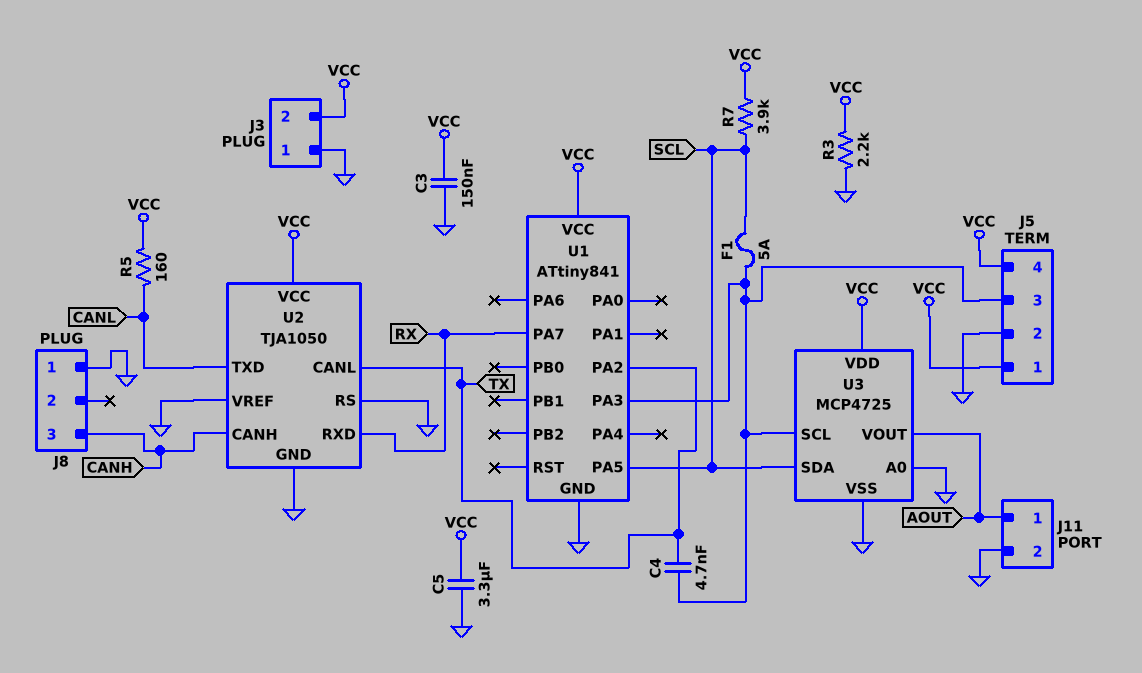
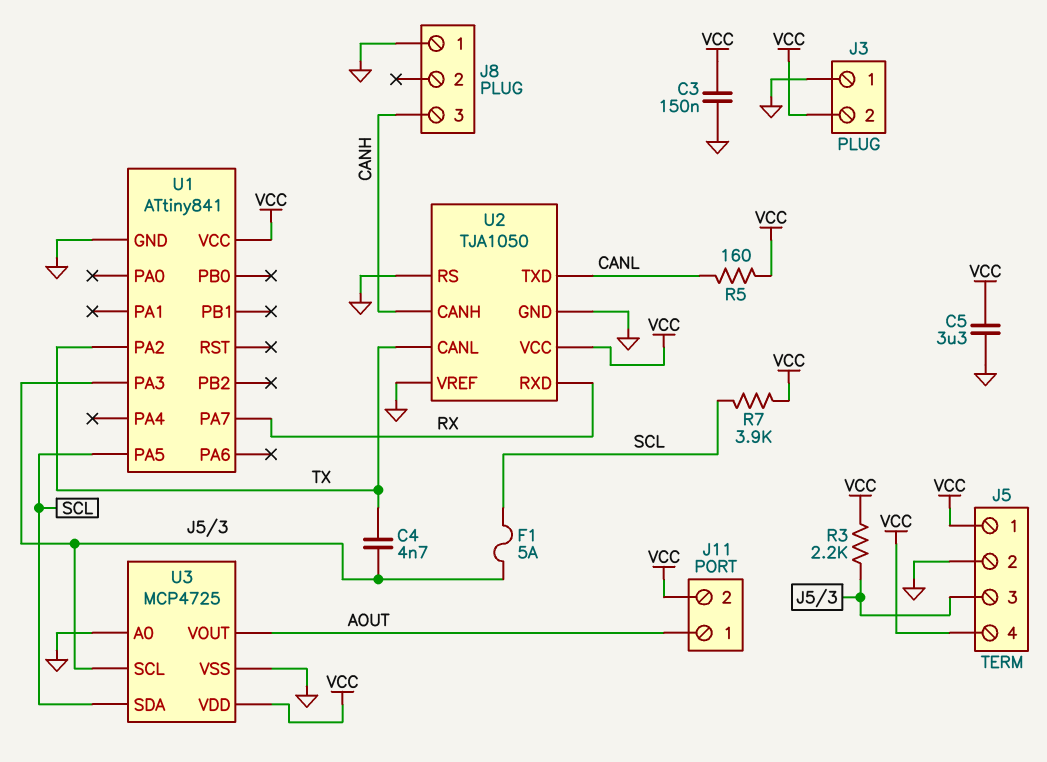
J11 pin 2: GND -> VCC
R3: 2.2k (GND, VCC) -> 2.2k (J5/3, VCC)

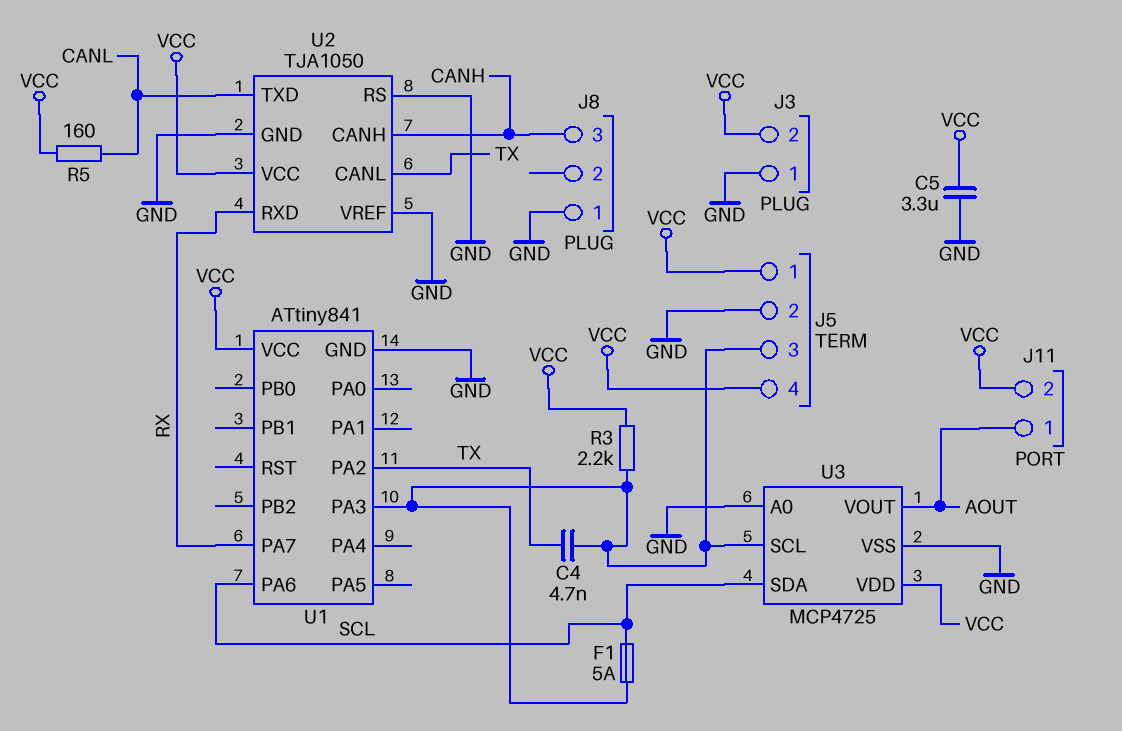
C3: 150nF (GND, VCC) -> none
R7: 3.9k (SCL, VCC) -> none
U1 pin PA5: SCL -> none
U1 pin PA6: none -> SCL

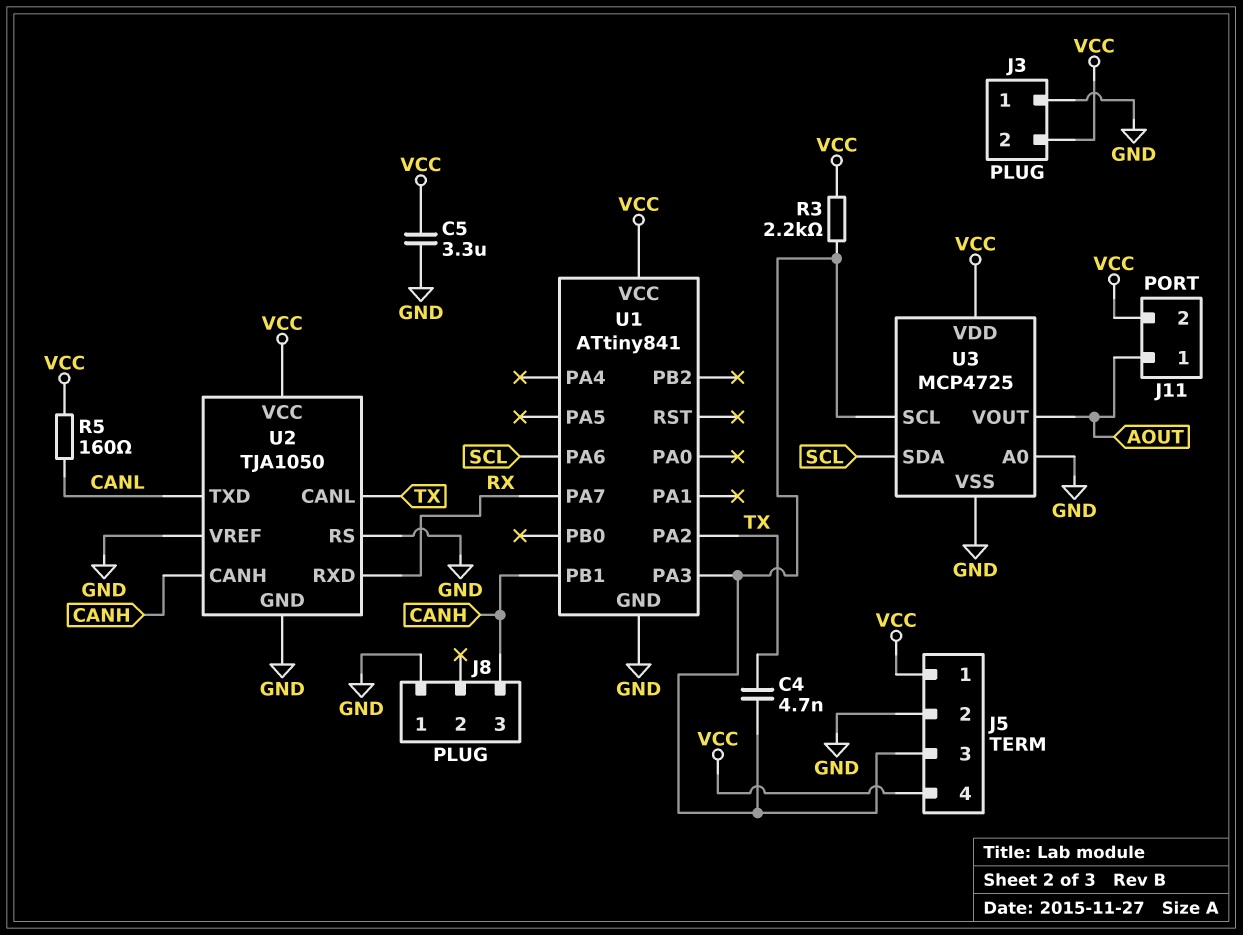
F1: 5A (J5/3, SCL) -> none
U1 pin PB1: none -> CANH

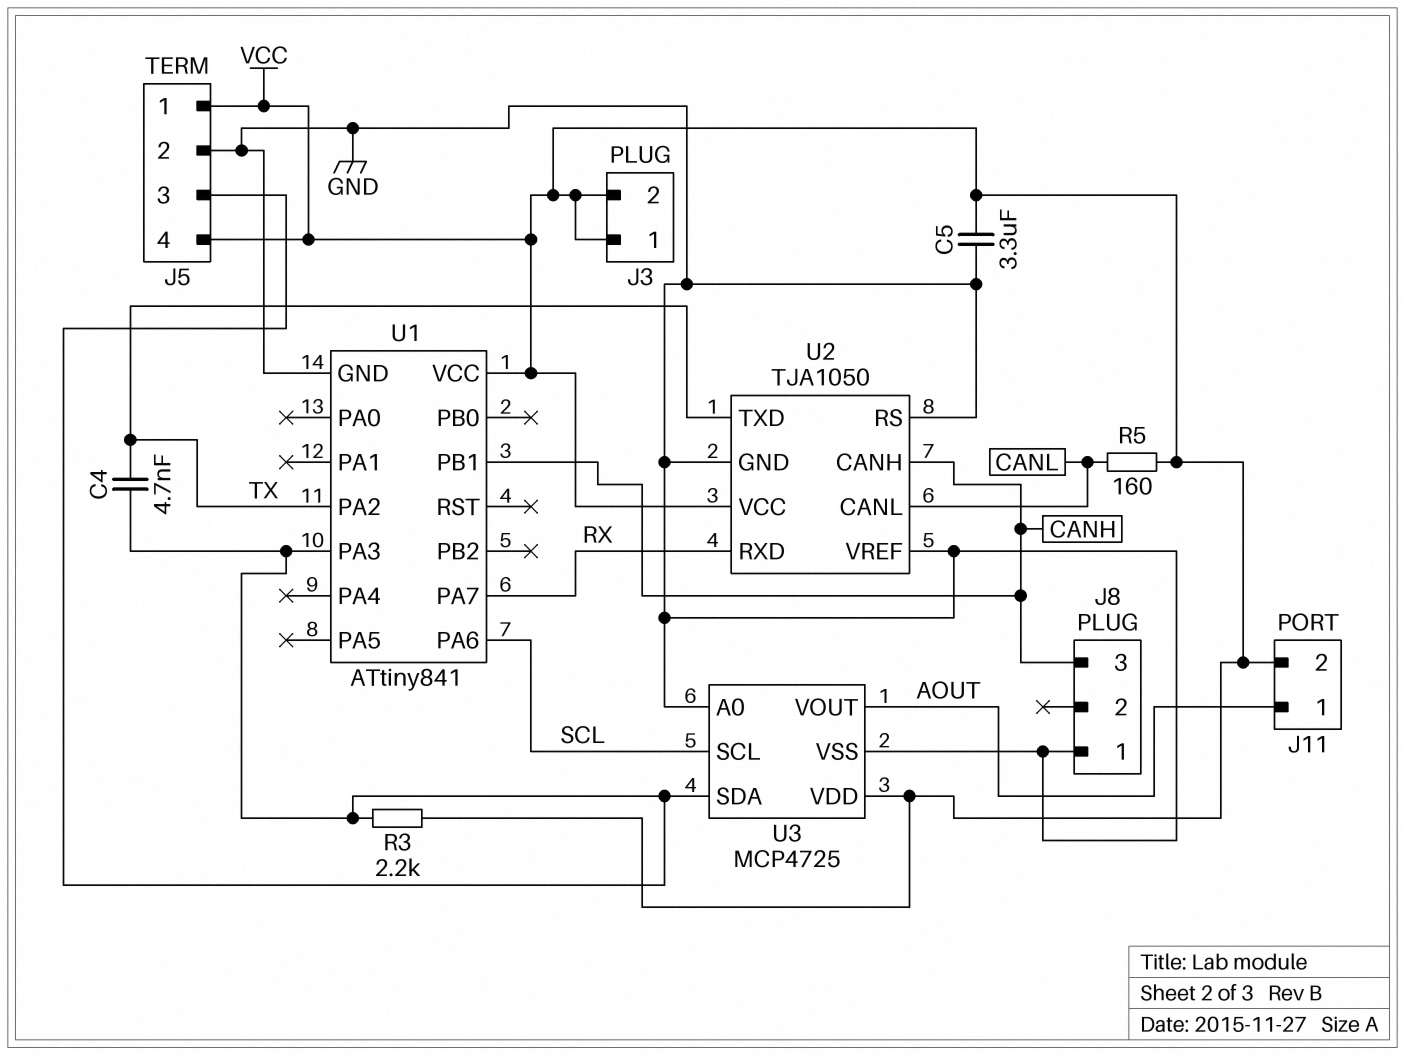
J3 pin 1: GND -> VCC
U2 pin CANL: TX -> CANL
U2 pin TXD: CANL -> TX
U3 pin SCL: J5/3 -> SCL
U3 pin SDA: SCL -> J5/3

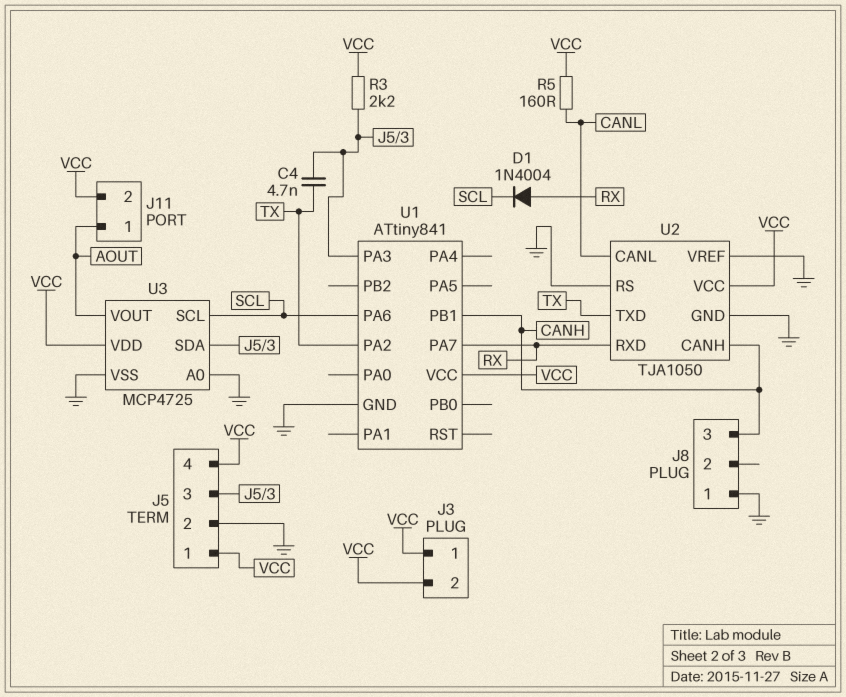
C5: 3.3uF (GND, VCC) -> none
D1: none -> diode 1N4004 (A RX, K SCL)

